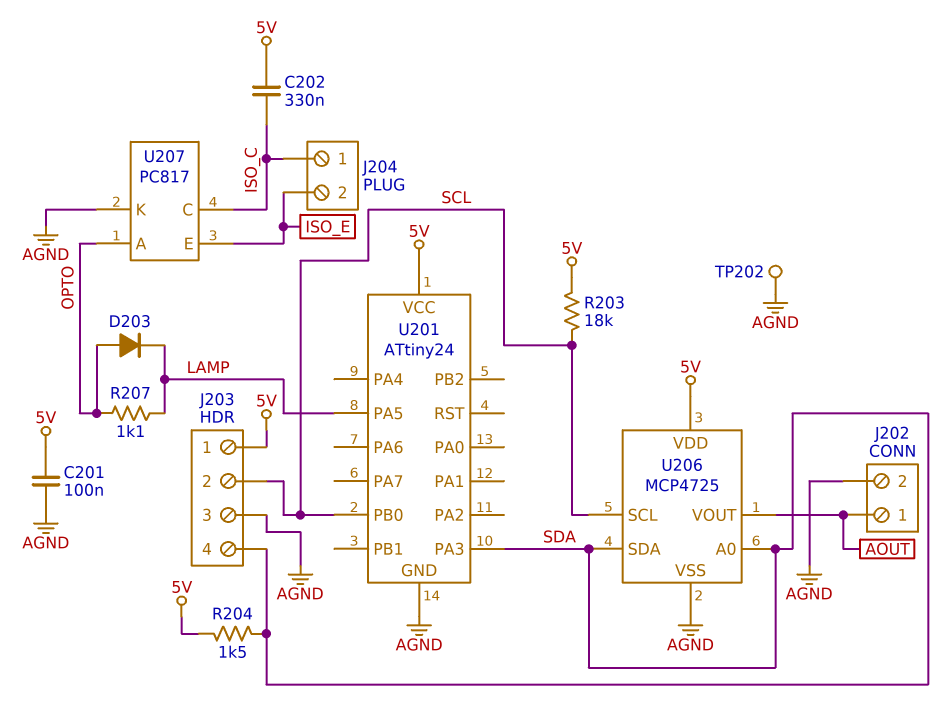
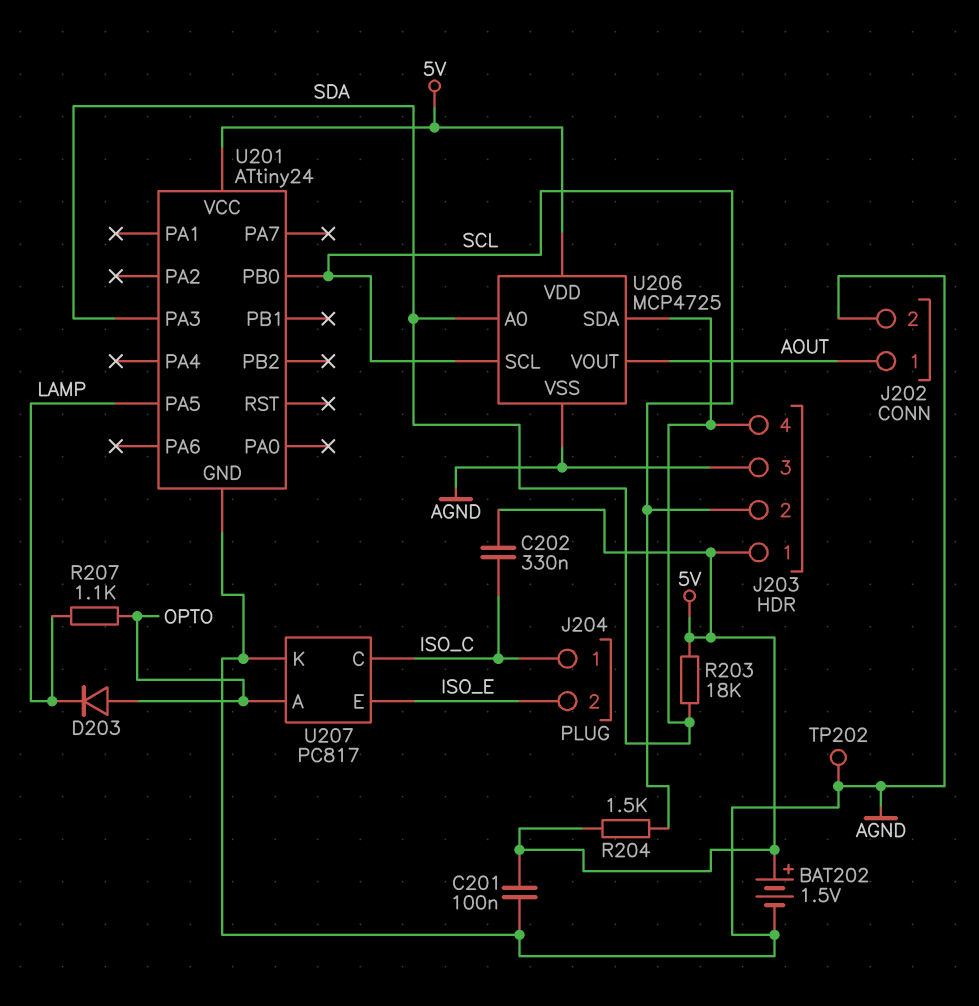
BAT202: none -> 1.5V (plus 5V, minus AGND)
R203: 18k (5V, SCL) -> 18k (5V, SDA)
R204: 1.5k (5V, SDA) -> 1.5k (5V, SCL)

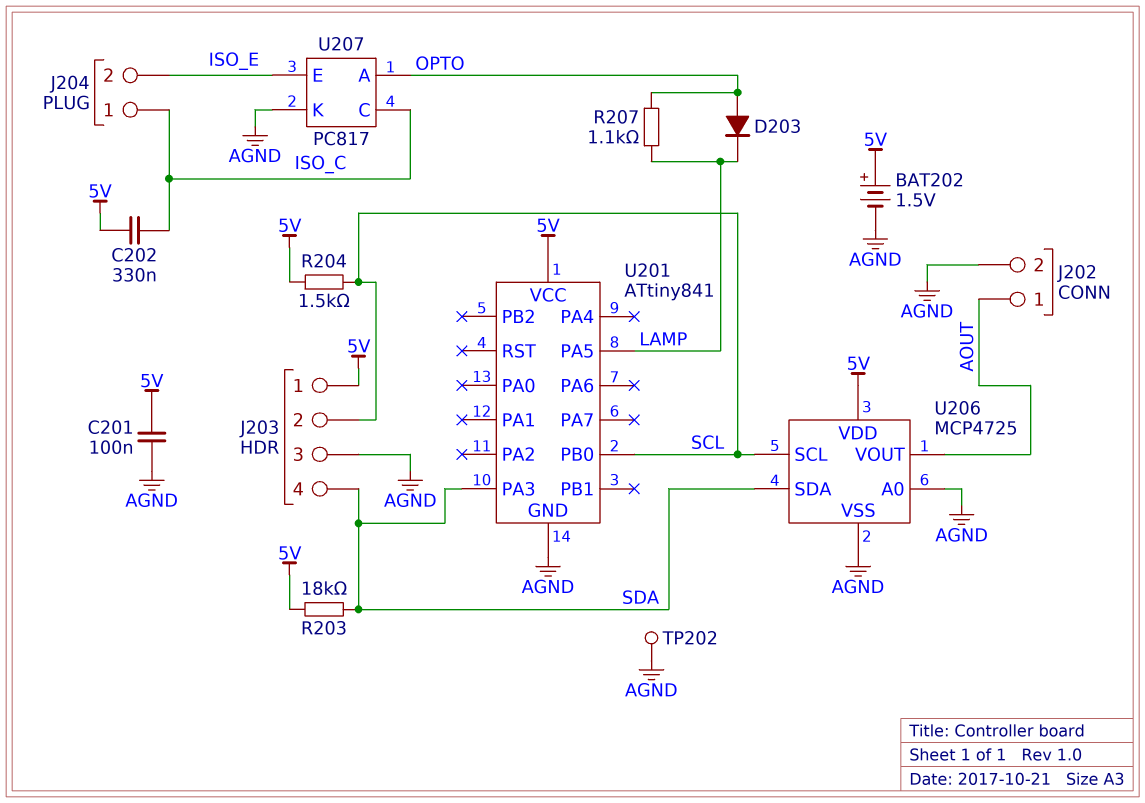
U201: ATtiny24 -> ATtiny841
U206 pin A0: SDA -> AGND

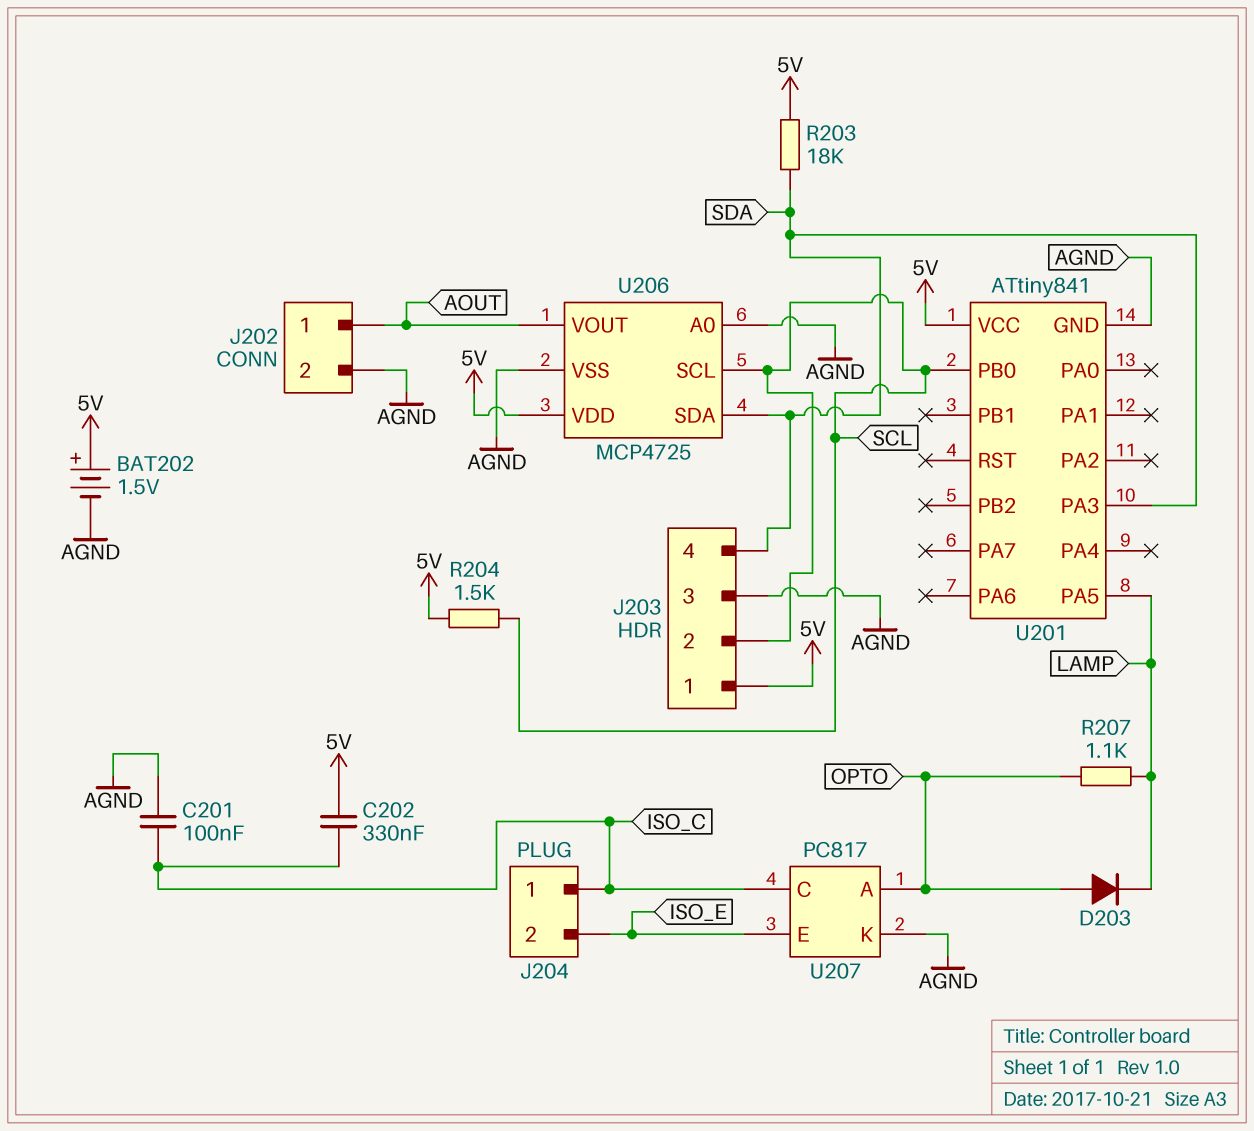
C201: 100nF (5V, AGND) -> 100nF (AGND, ISO_C)
TP202: test point (AGND) -> none

